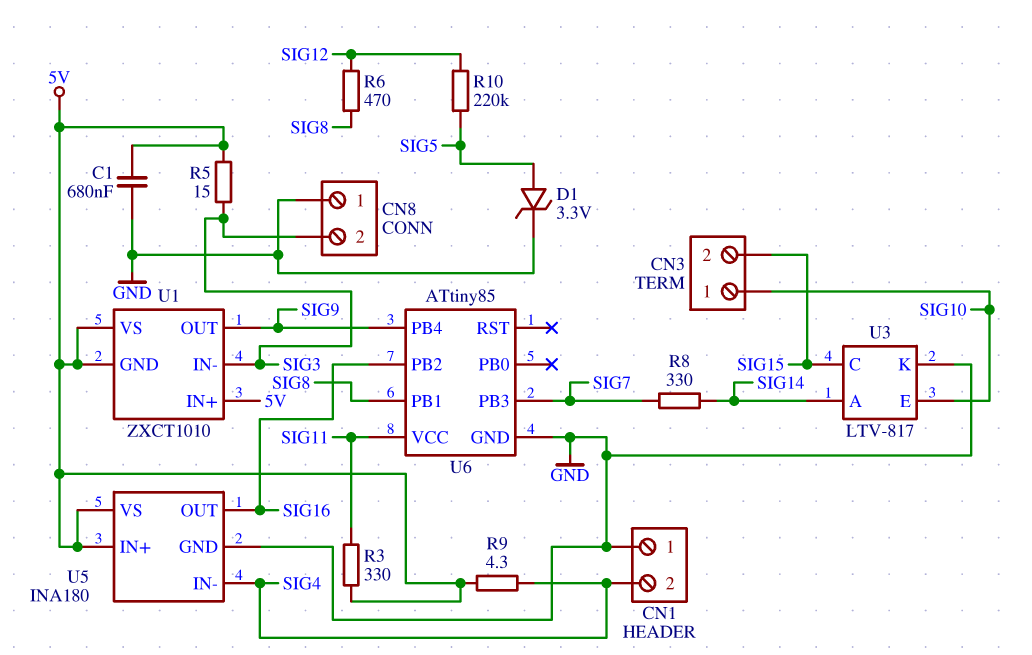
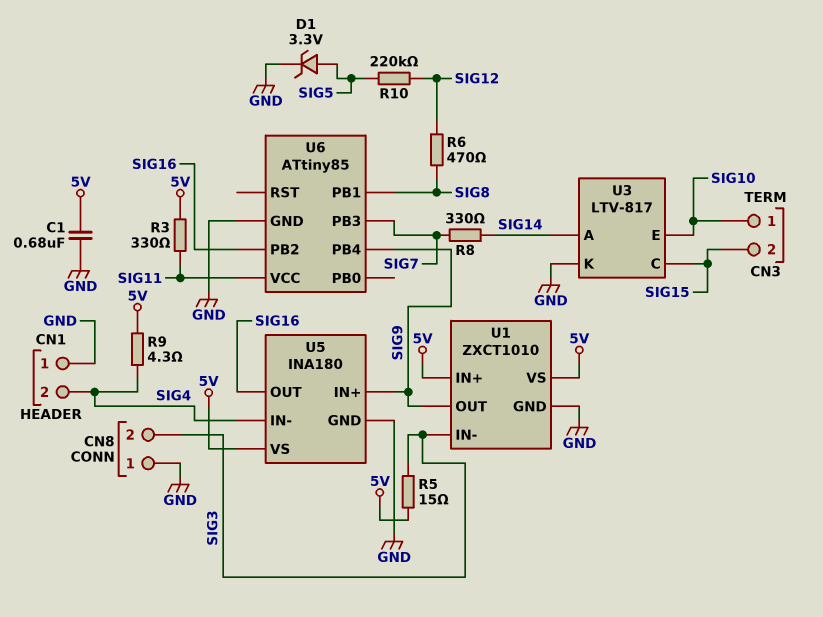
U1 pin GND: 5V -> GND
U5 pin IN+: 5V -> SIG9

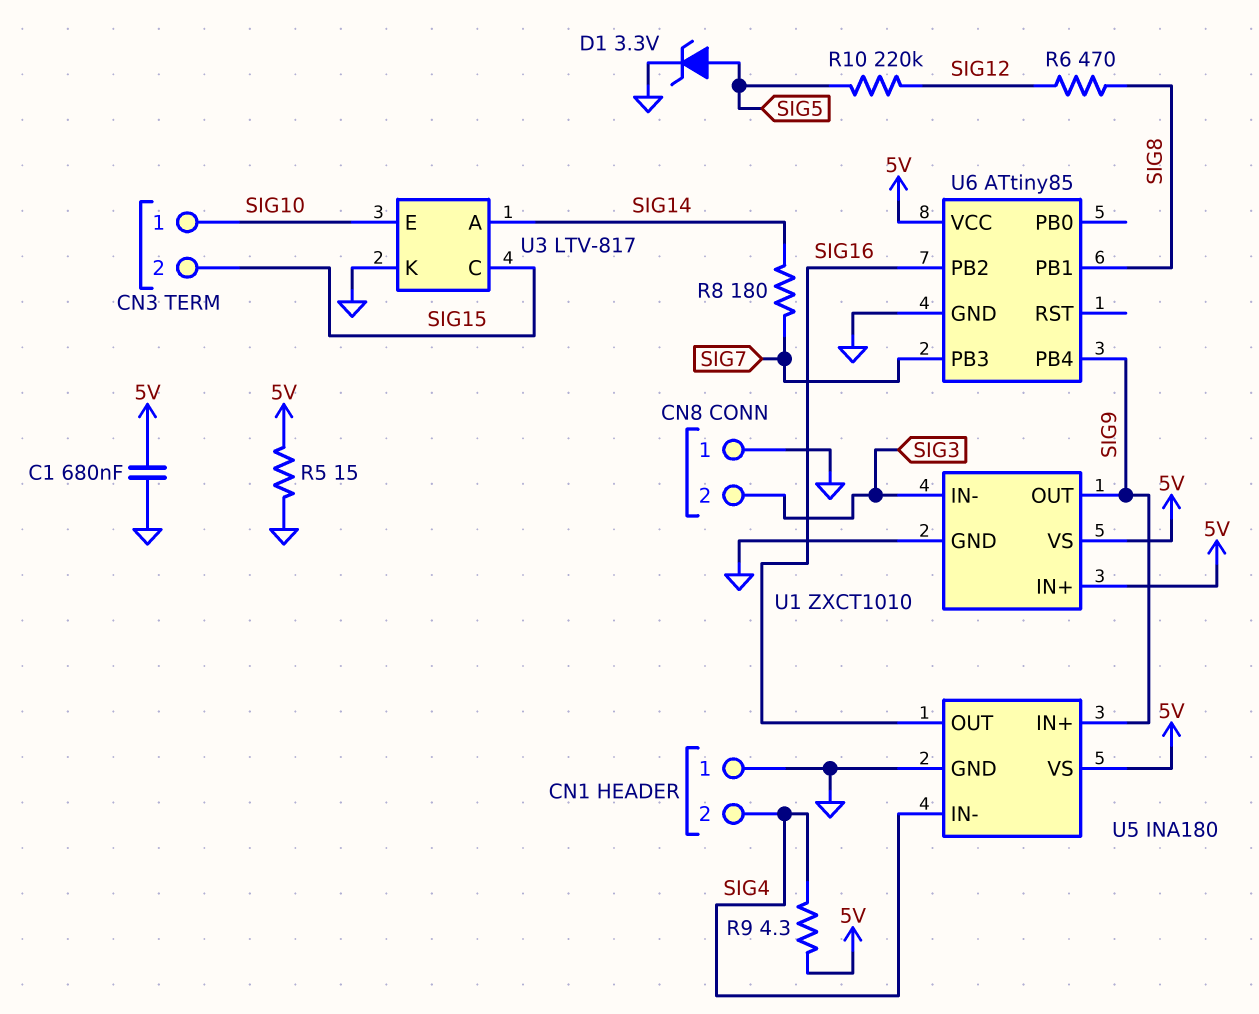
R3: 330 (5V, SIG11) -> none
R5: 15 (5V, SIG3) -> 15 (5V, GND)
R8: 330 (SIG7, SIG14) -> 180 (SIG7, SIG14)
U6 pin VCC: SIG11 -> 5V

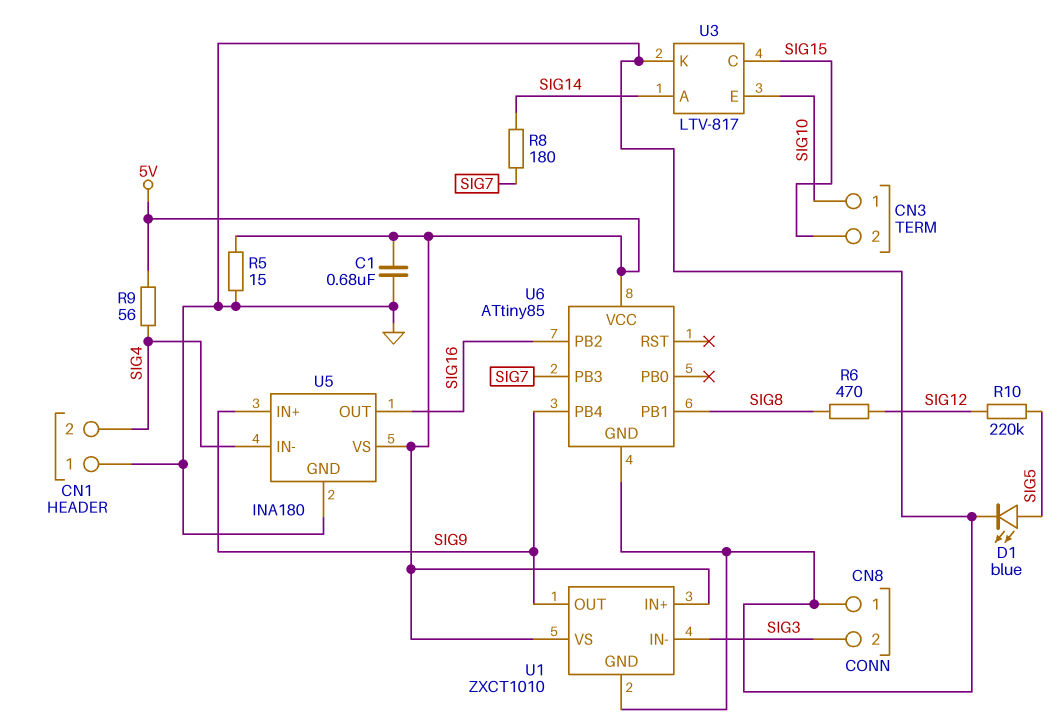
D1: zener 3.3V (A SIG5, K GND) -> LED blue (A SIG5, K GND)
R9: 4.3 (5V, SIG4) -> 56 (5V, SIG4)

